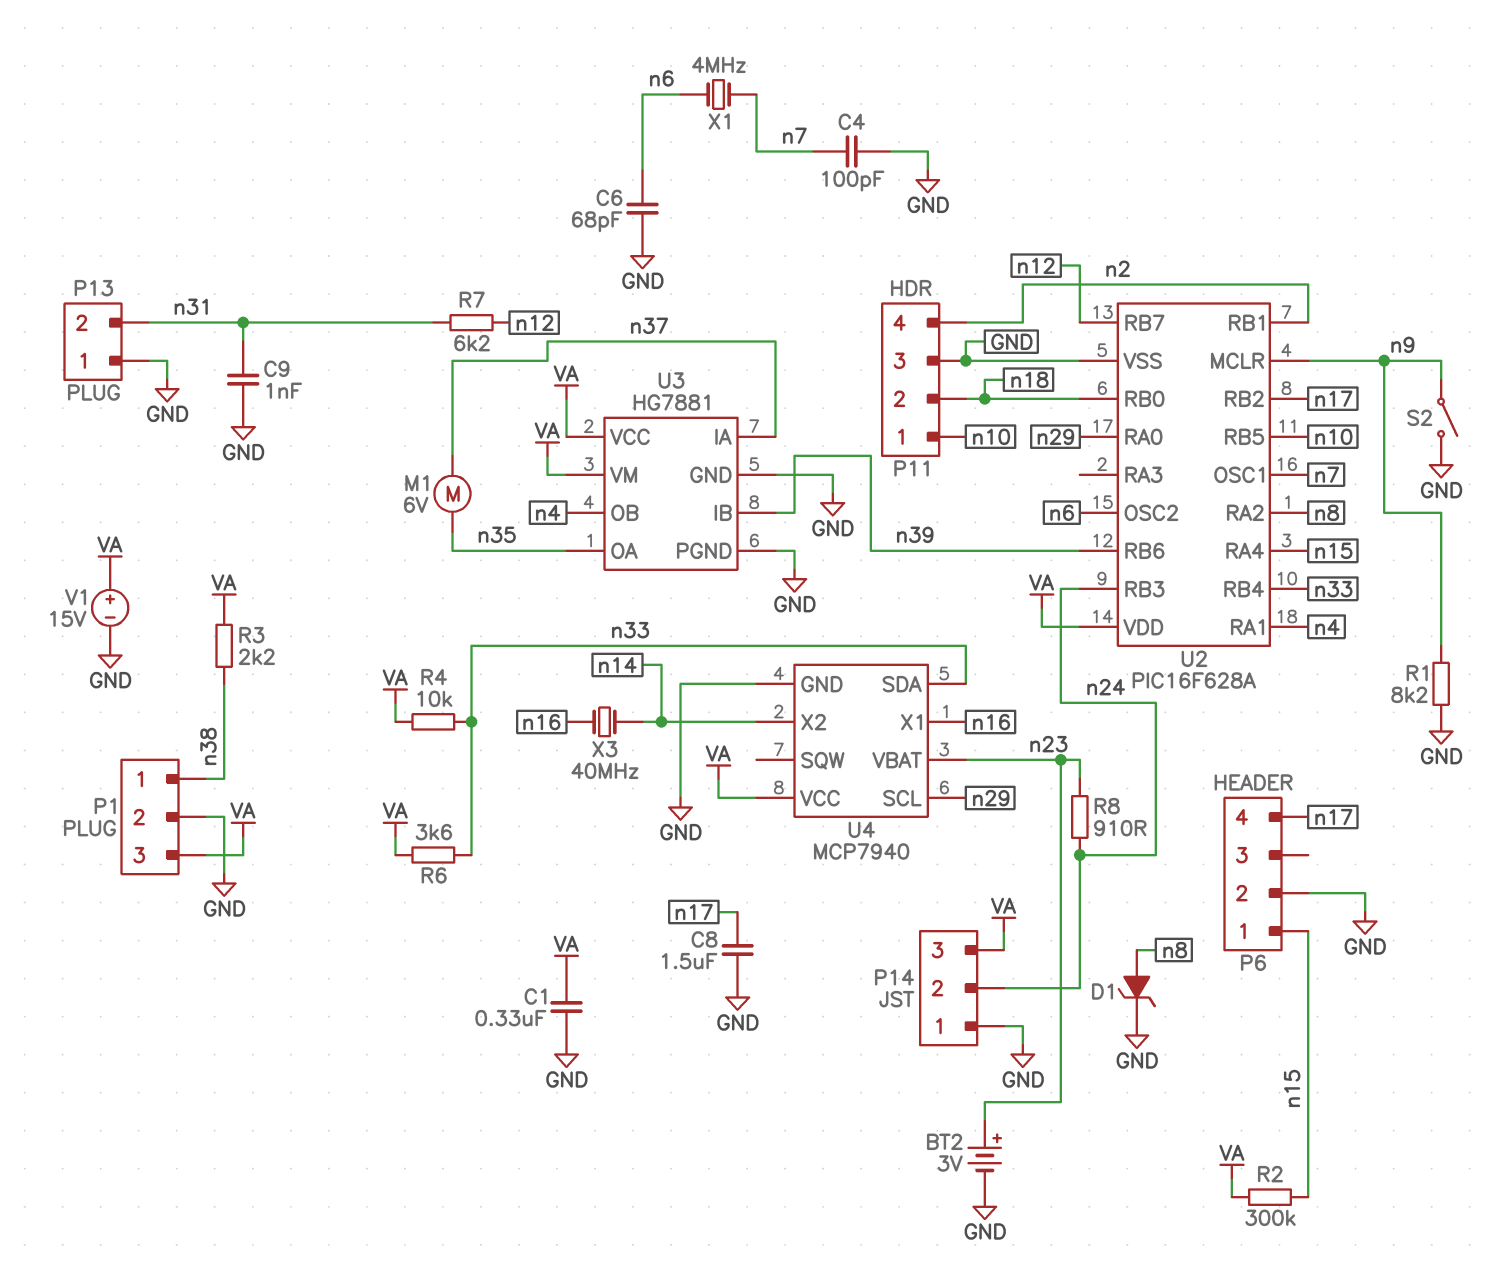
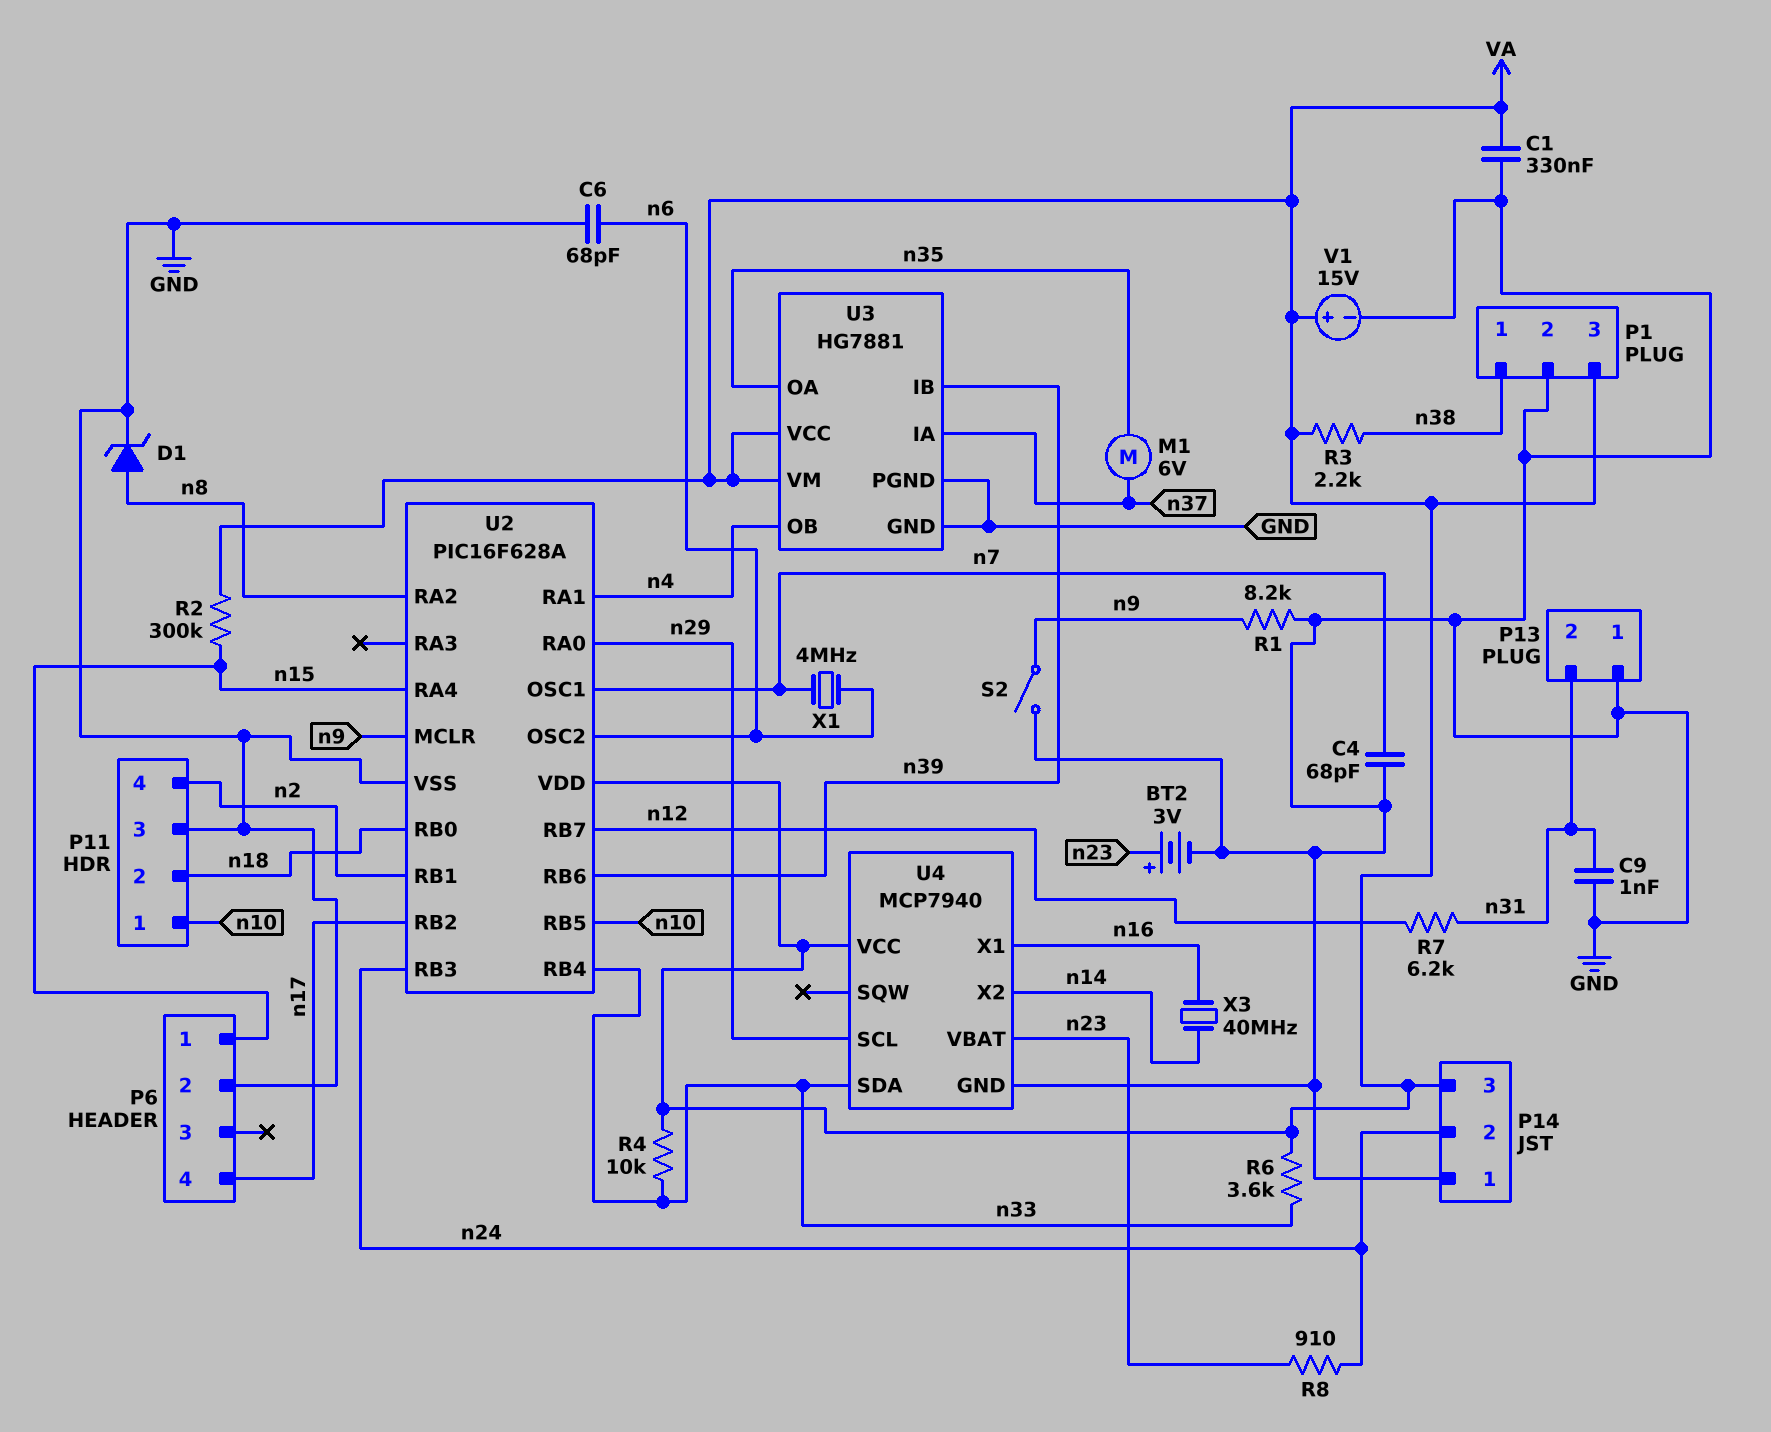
C4: 100pF (GND, n7) -> 68pF (GND, n7)
C8: 1.5uF (GND, n17) -> none

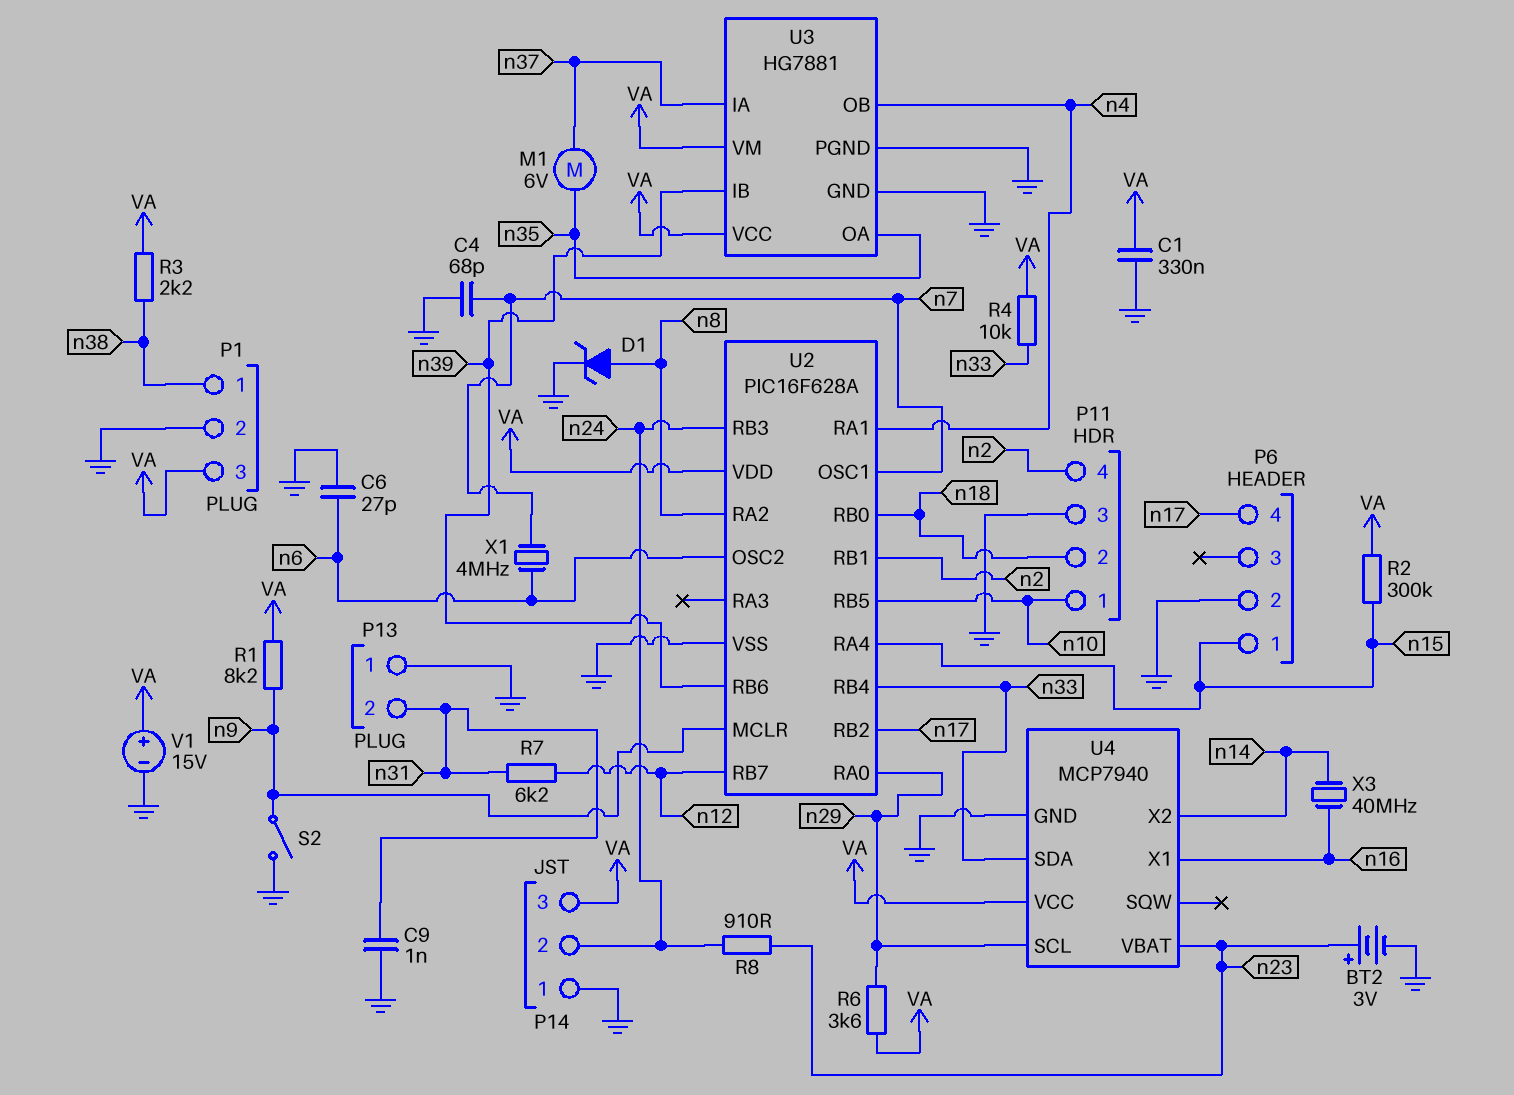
C6: 68pF (GND, n6) -> 27pF (GND, n6)
R1: 8.2k (GND, n9) -> 8.2k (VA, n9)
R6: 3.6k (VA, n33) -> 3.6k (VA, n29)

